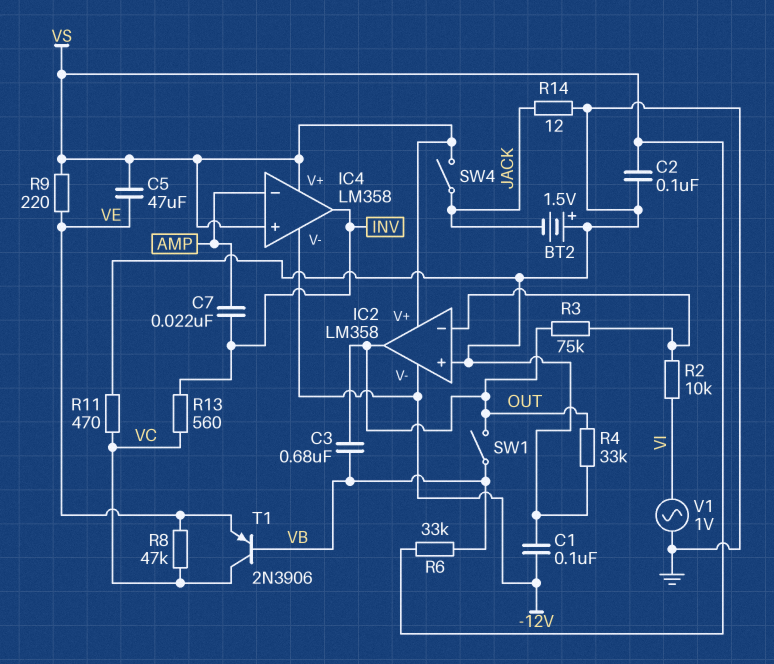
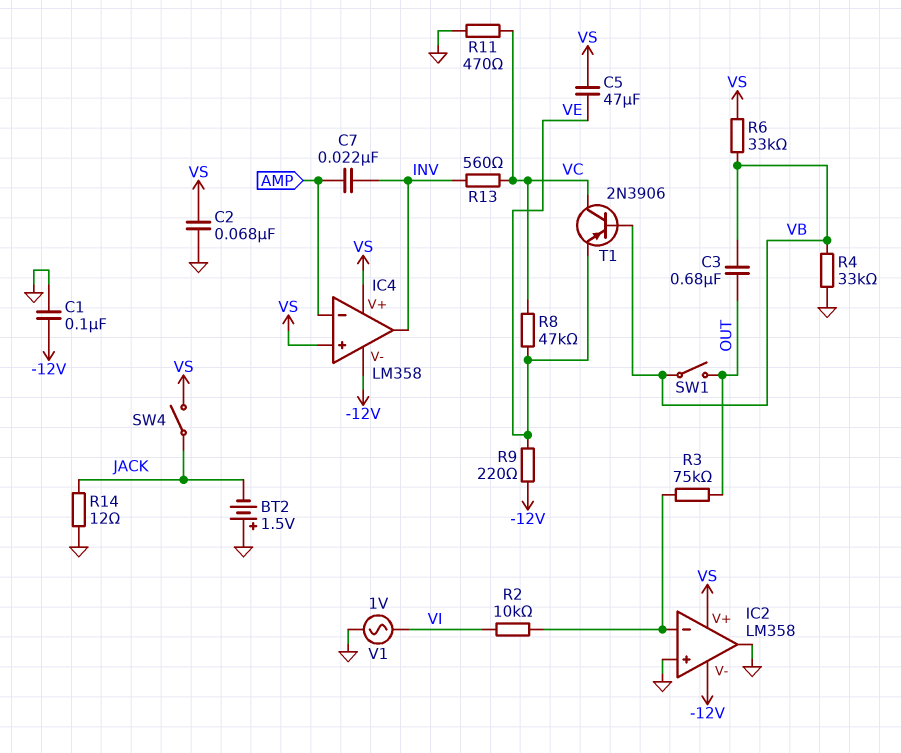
C2: 100nF (GND, VS) -> 68nF (GND, VS)
IC2 pin out: OUT -> GND
R4: 33k (GND, OUT) -> 33k (GND, VB)
R9: 220 (VE, VS) -> 220 (-12V, VE)

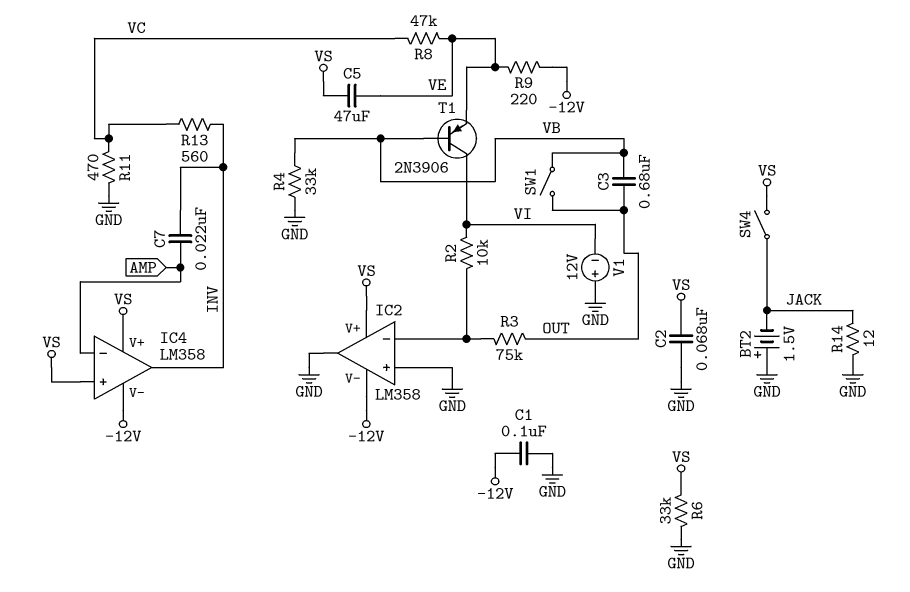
R6: 33k (VB, VS) -> 33k (GND, VS)
T1: PNP 2N3906 (B VB, C VC, E VE) -> PNP 2N3906 (B VB, C VI, E VE)
V1: AC 1V (GND, VI) -> 12V (plus GND, minus VI)

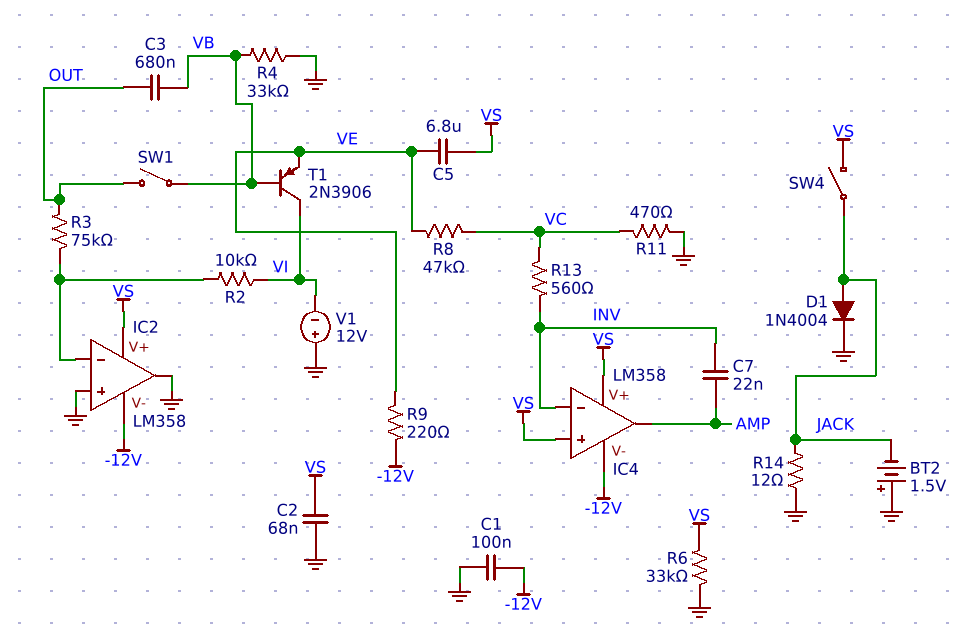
C5: 47uF (VE, VS) -> 6.8uF (VE, VS)
D1: none -> diode 1N4004 (A JACK, K GND)
IC4 pin in-: AMP -> INV
IC4 pin out: INV -> AMP

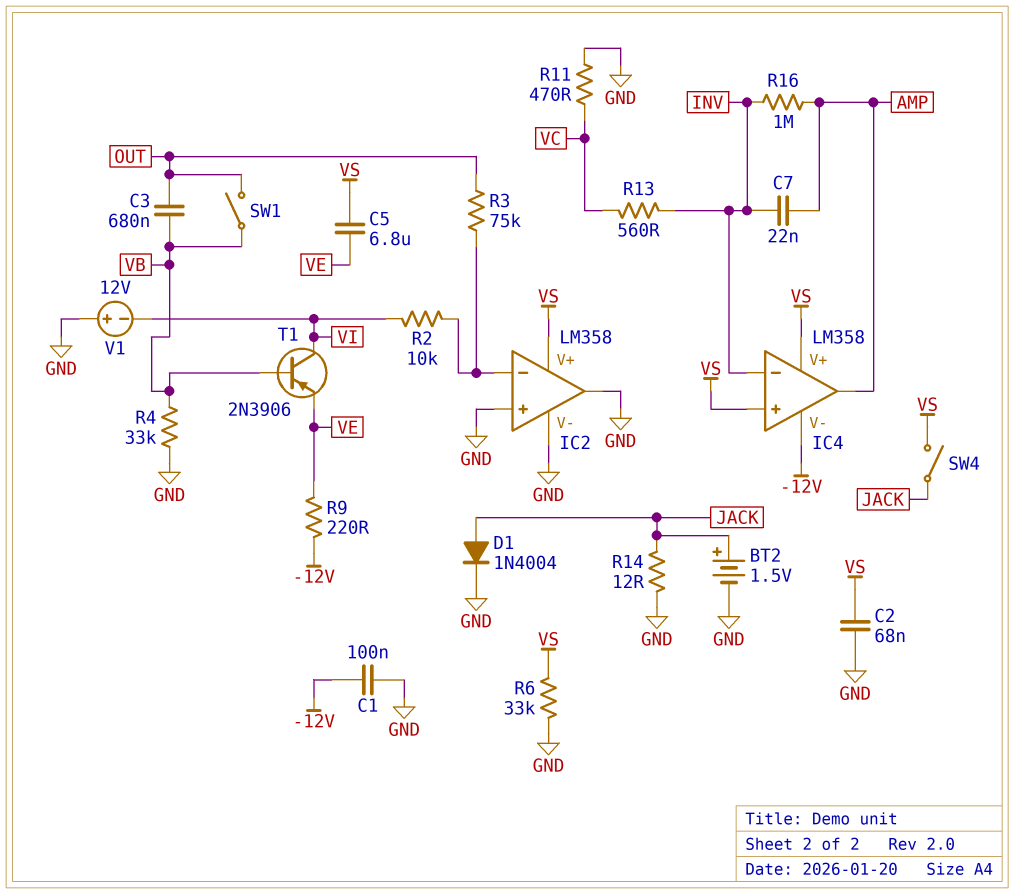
BT2: 1.5V (plus GND, minus JACK) -> 1.5V (plus JACK, minus GND)
IC2 pin V-: -12V -> GND
R8: 47k (VC, VE) -> none
R16: none -> 1M (AMP, INV)

